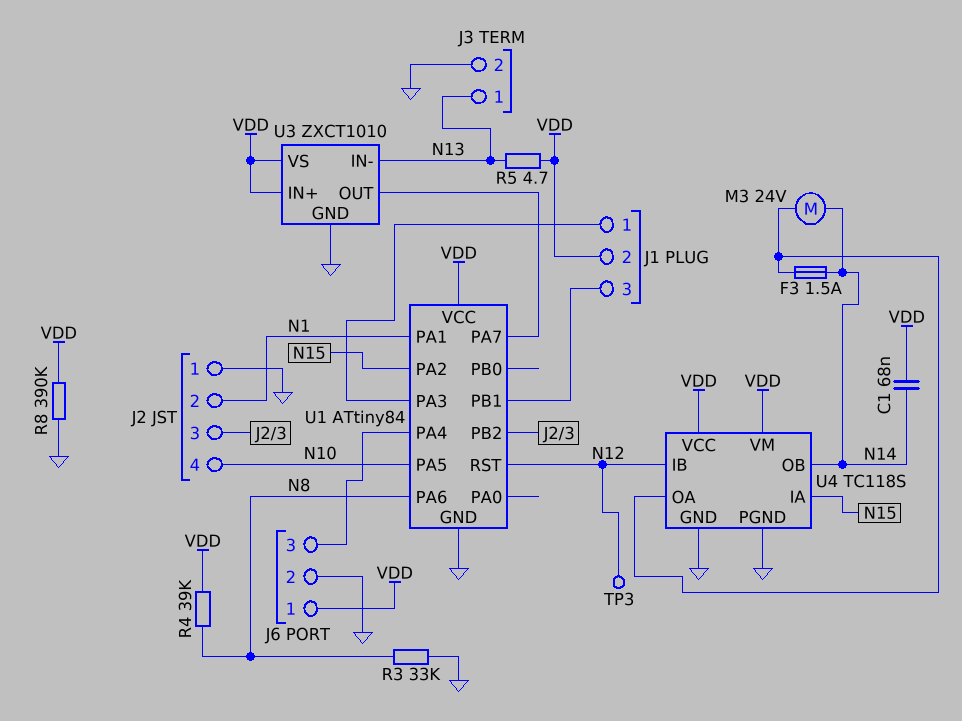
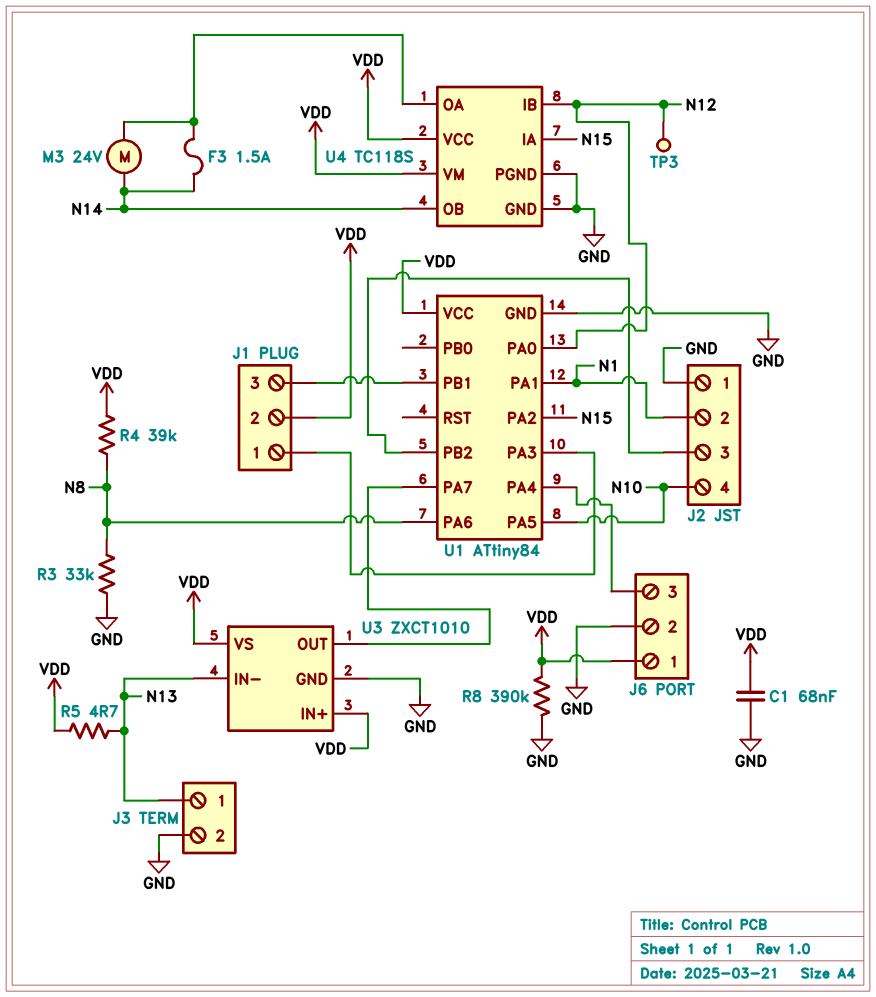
C1: 68nF (N14, VDD) -> 68nF (GND, VDD)
U1 pin PA0: none -> N12
U1 pin RST: N12 -> none

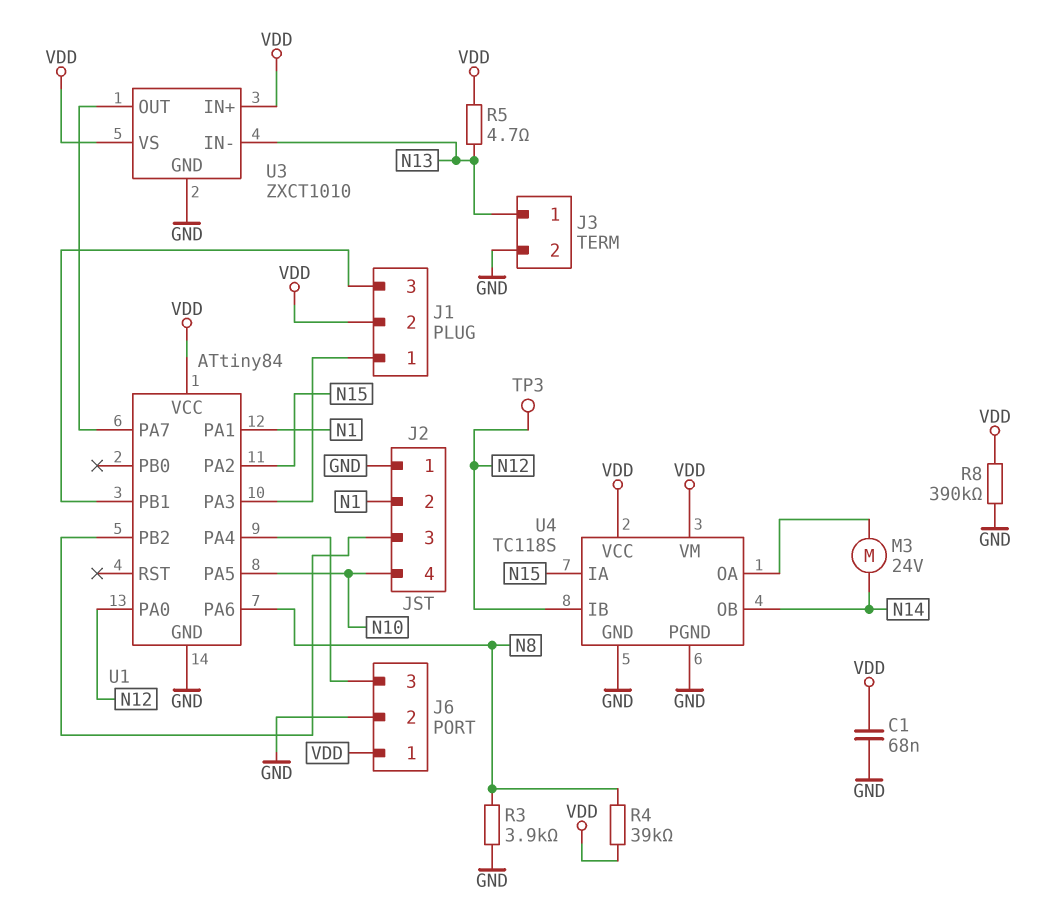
F3: 1.5A (N14, U4/OA) -> none
R3: 33k (GND, N8) -> 3.9k (GND, N8)

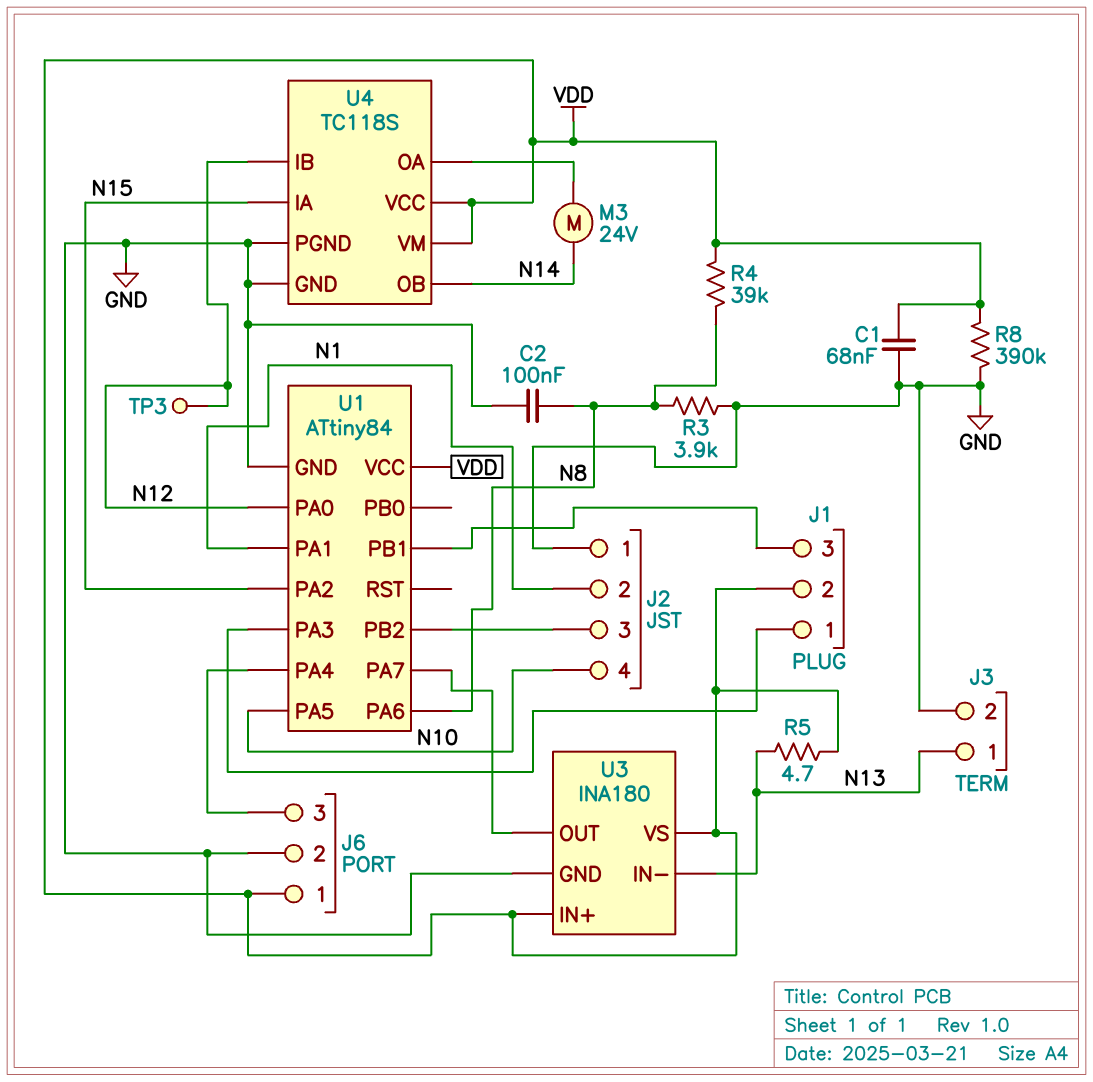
C2: none -> 100nF (GND, N8)
U3: ZXCT1010 -> INA180

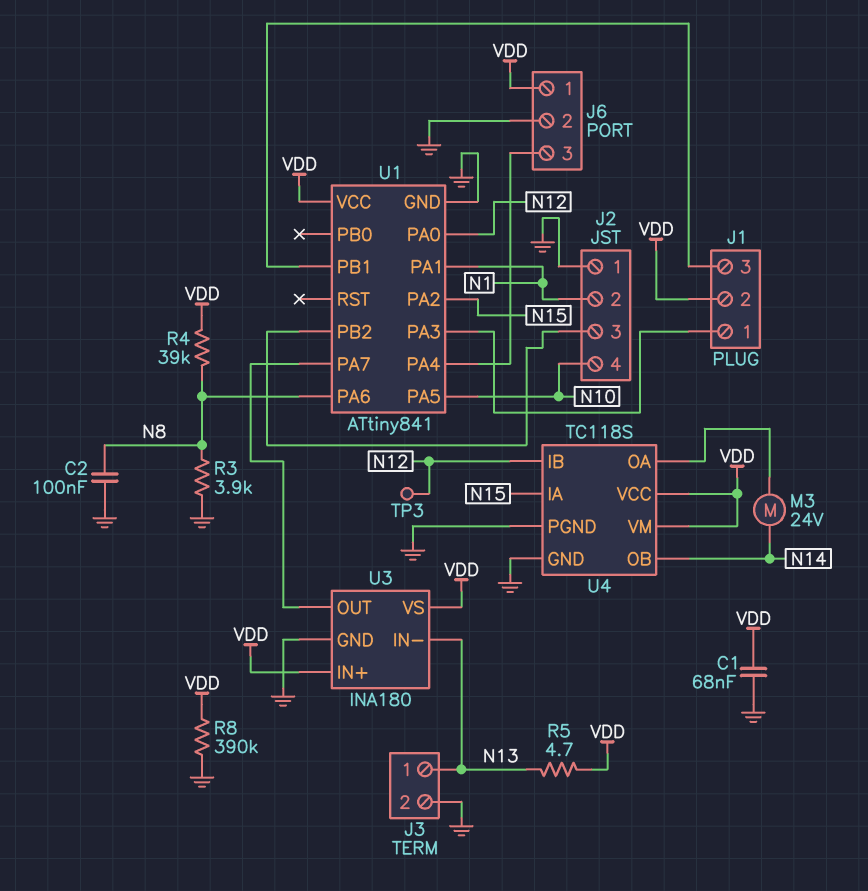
U1: ATtiny84 -> ATtiny841

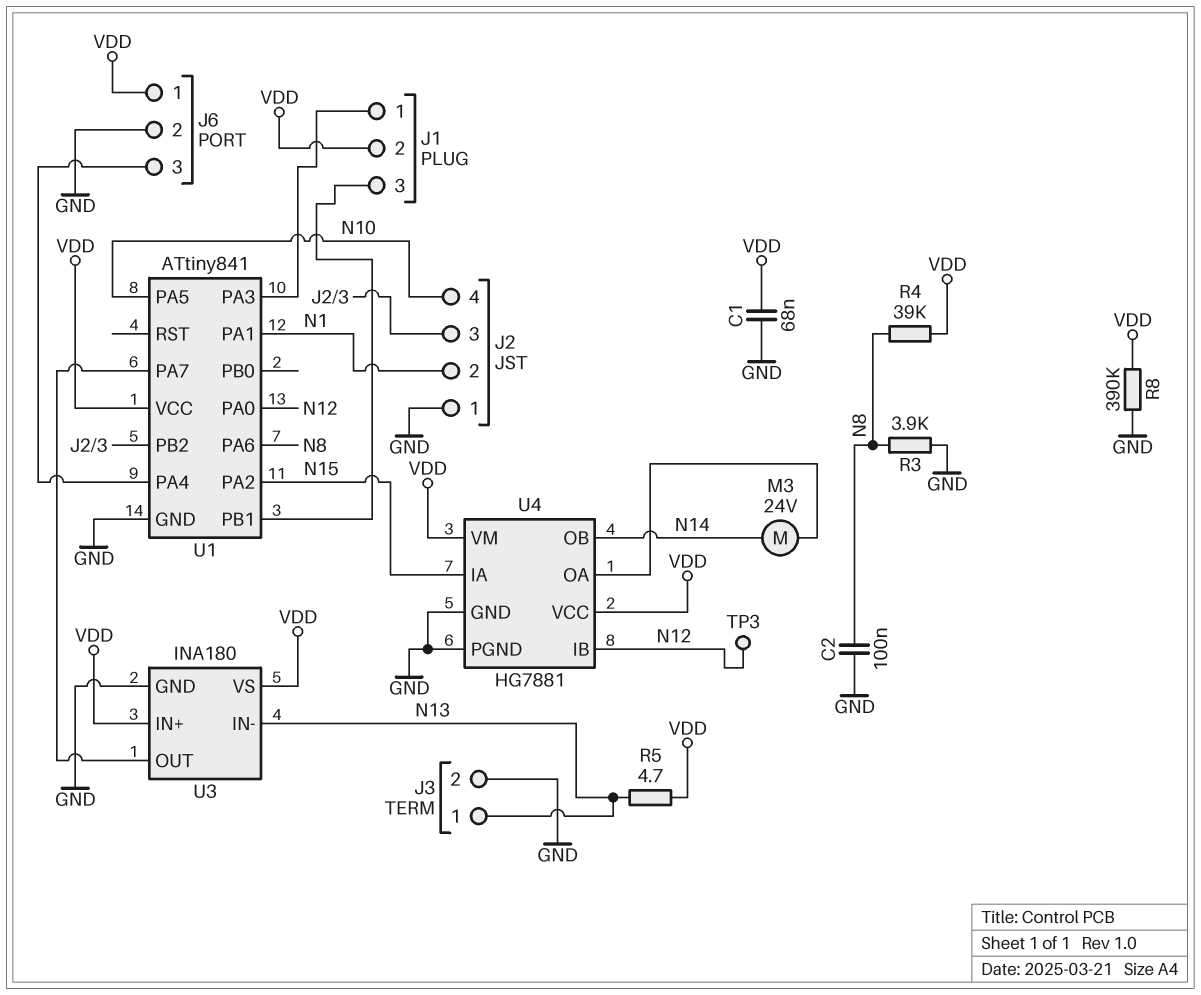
U4: TC118S -> HG7881

